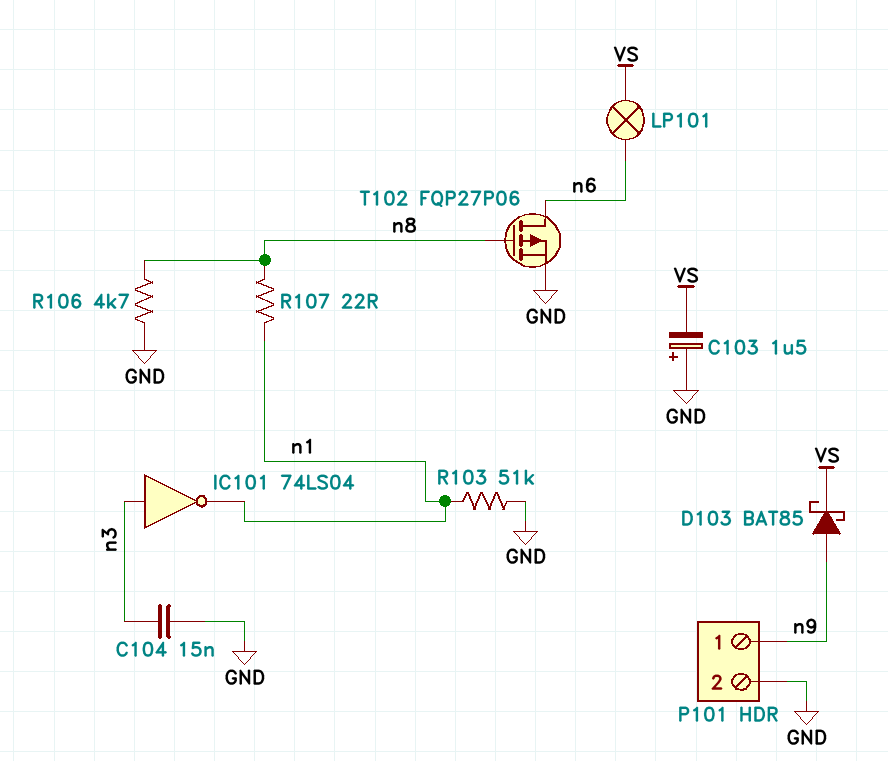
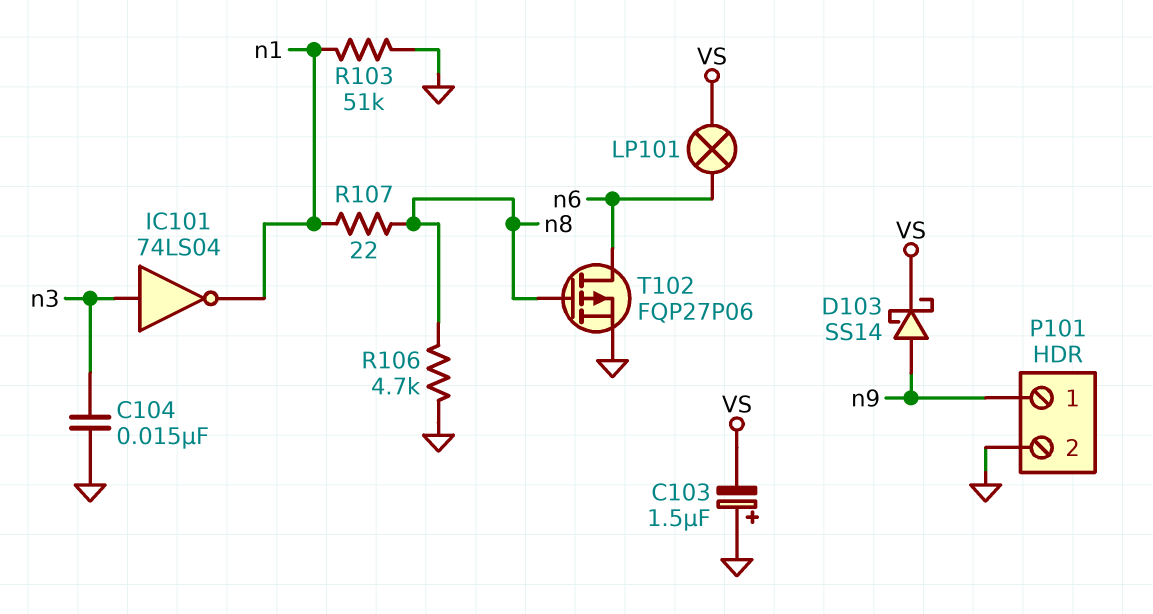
D103: schottky BAT85 (A n9, K VS) -> schottky SS14 (A n9, K VS)

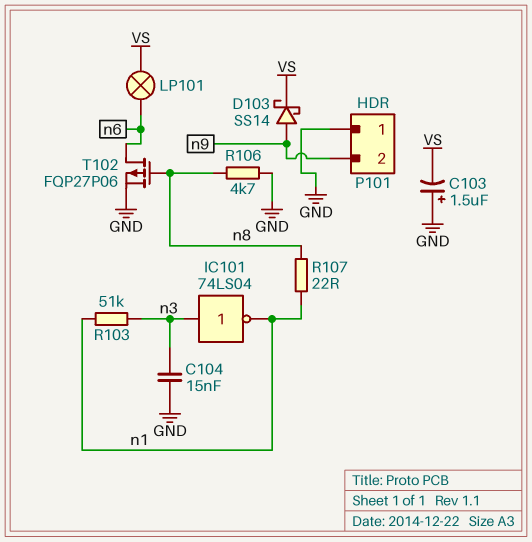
P101 pin 1: n9 -> GND
P101 pin 2: GND -> n9
R103: 51k (GND, n1) -> 51k (n1, n3)

